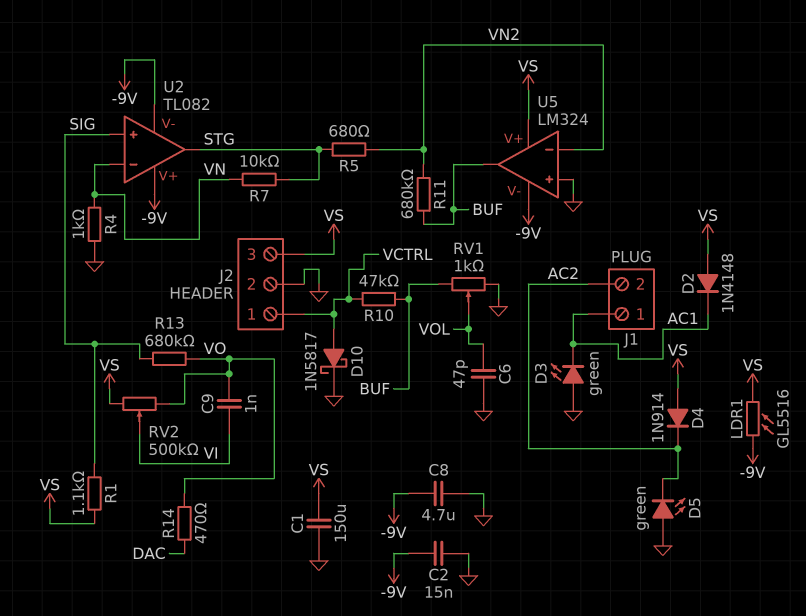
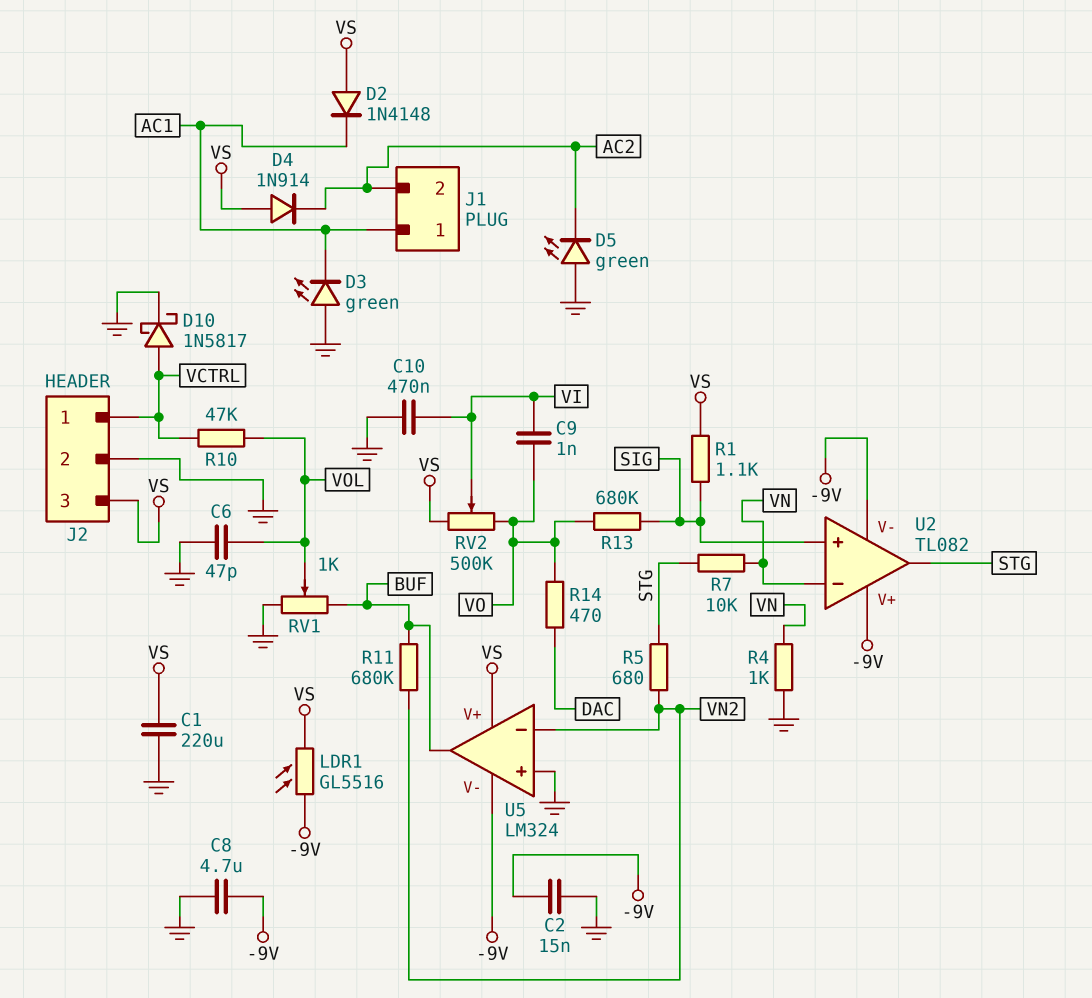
C1: 150uF (GND, VS) -> 220uF (GND, VS)
C10: none -> 470nF (GND, VI)
R10: 47k (BUF, VCTRL) -> 47k (VCTRL, VOL)

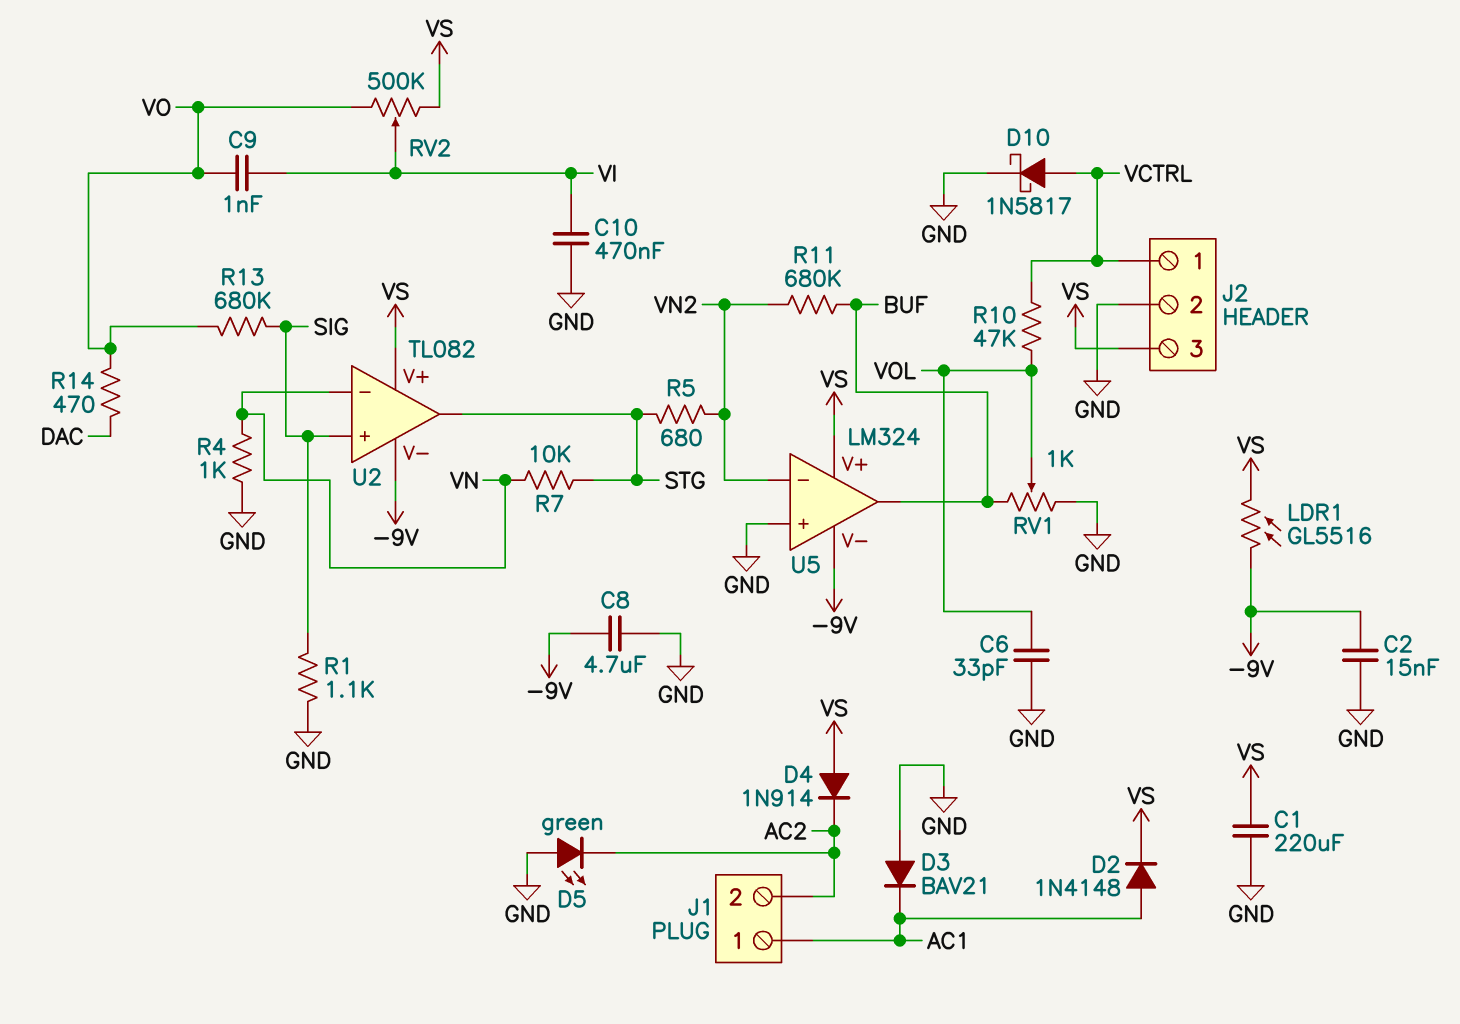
C6: 47pF (GND, VOL) -> 33pF (GND, VOL)
D2: diode 1N4148 (A VS, K AC1) -> diode 1N4148 (A AC1, K VS)
D3: LED green (A GND, K AC1) -> diode BAV21 (A GND, K AC1)
R1: 1.1k (SIG, VS) -> 1.1k (GND, SIG)
U2 pin V+: -9V -> VS

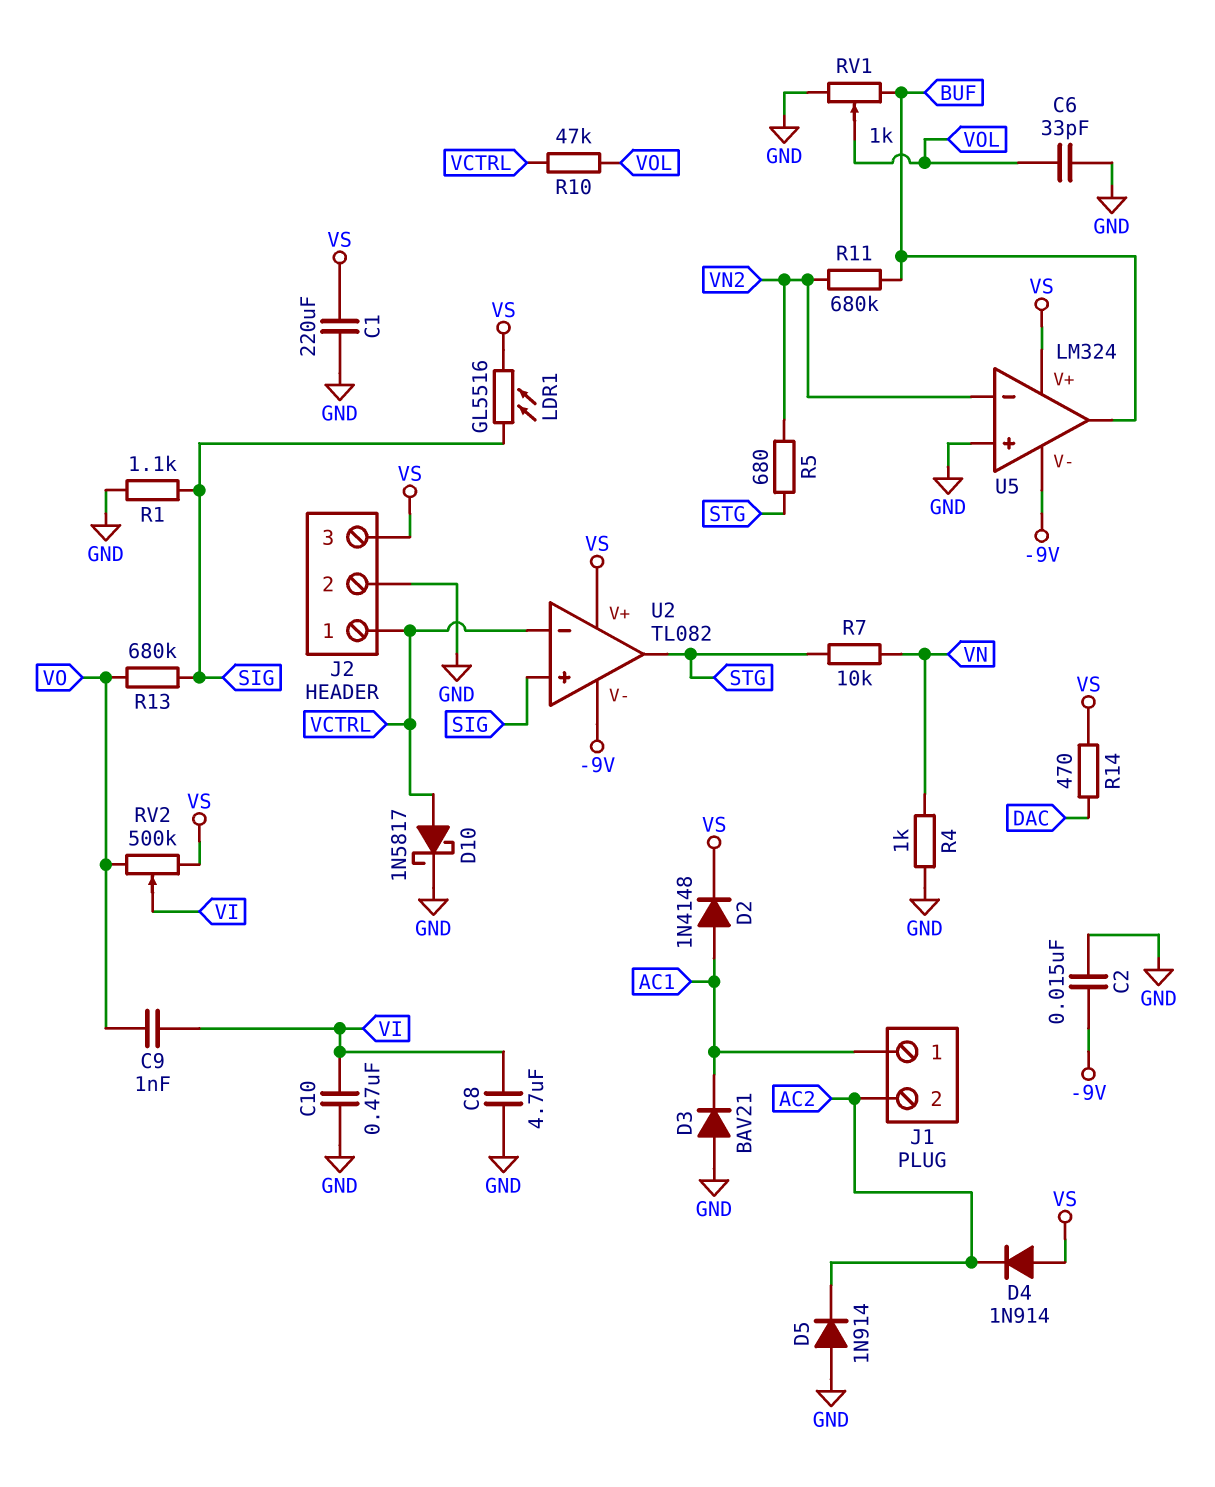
C8: 4.7uF (-9V, GND) -> 4.7uF (GND, VI)
D5: LED green (A GND, K AC2) -> diode 1N914 (A GND, K AC2)
LDR1: GL5516 (-9V, VS) -> GL5516 (SIG, VS)
R14: 470 (DAC, VO) -> 470 (DAC, VS)
U2 pin in-: VN -> VCTRL

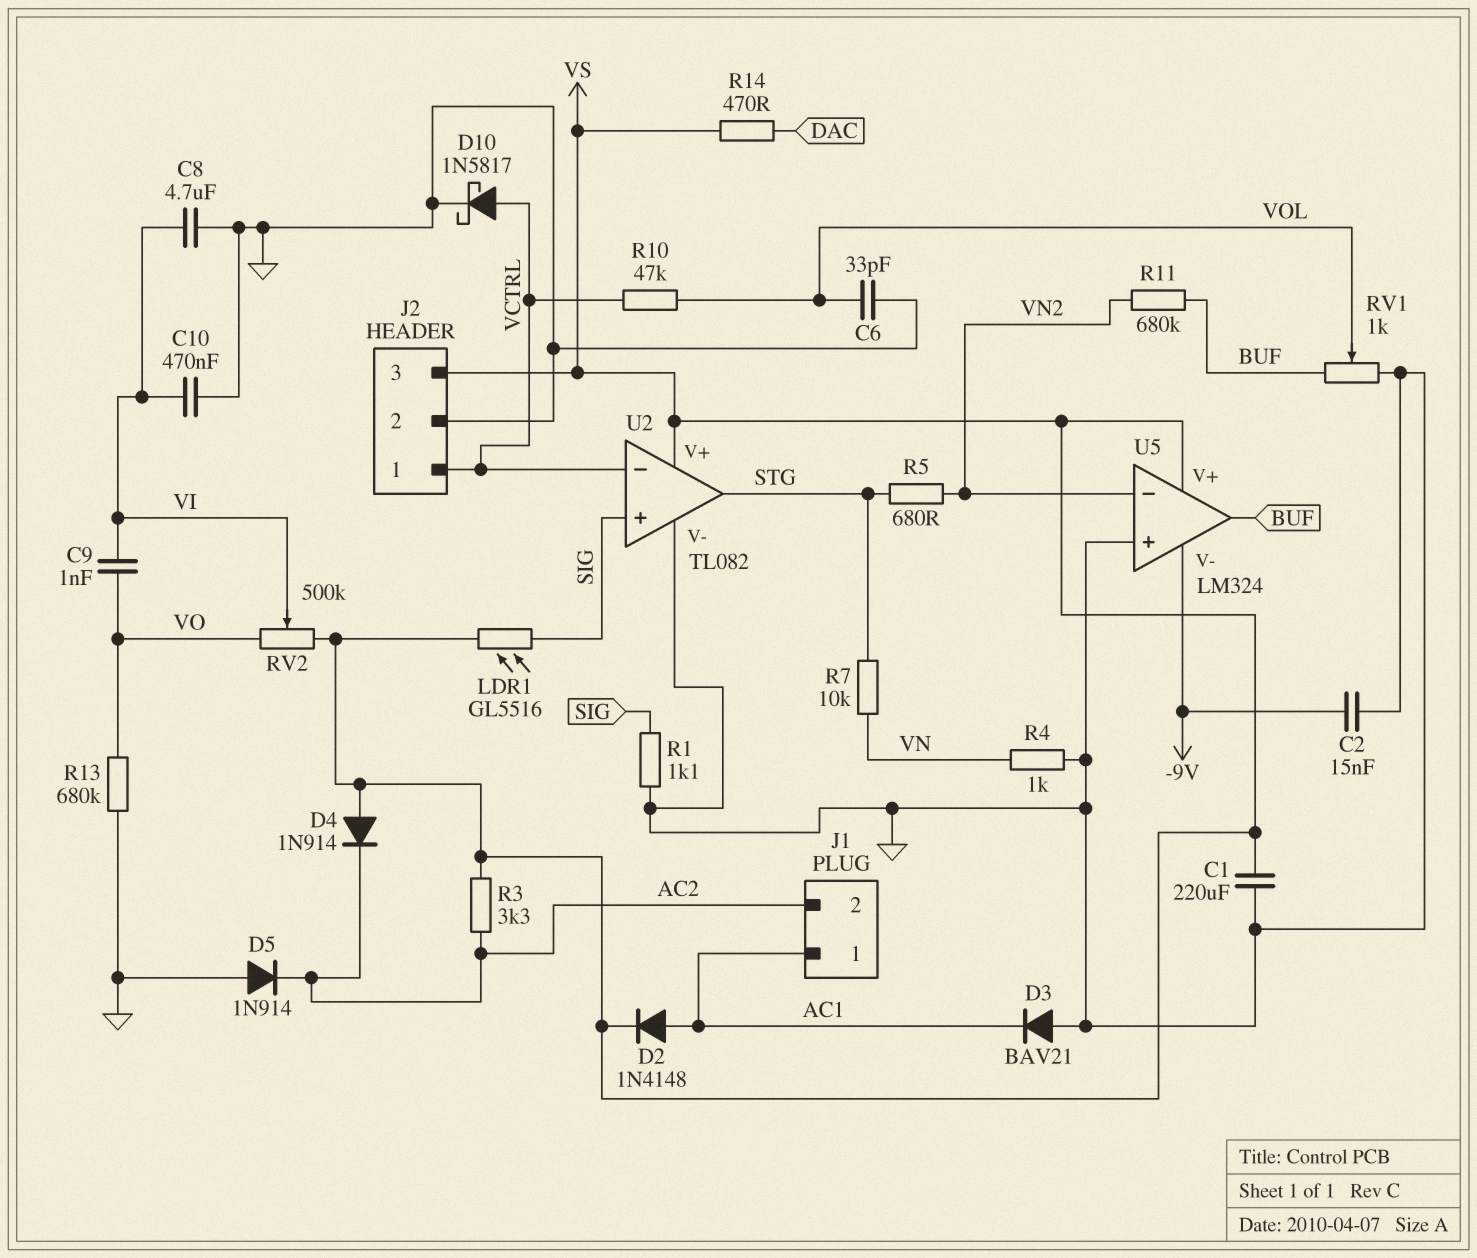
R3: none -> 3.3k (AC2, VS)
R13: 680k (SIG, VO) -> 680k (GND, VO)
U2 pin V-: -9V -> GND

